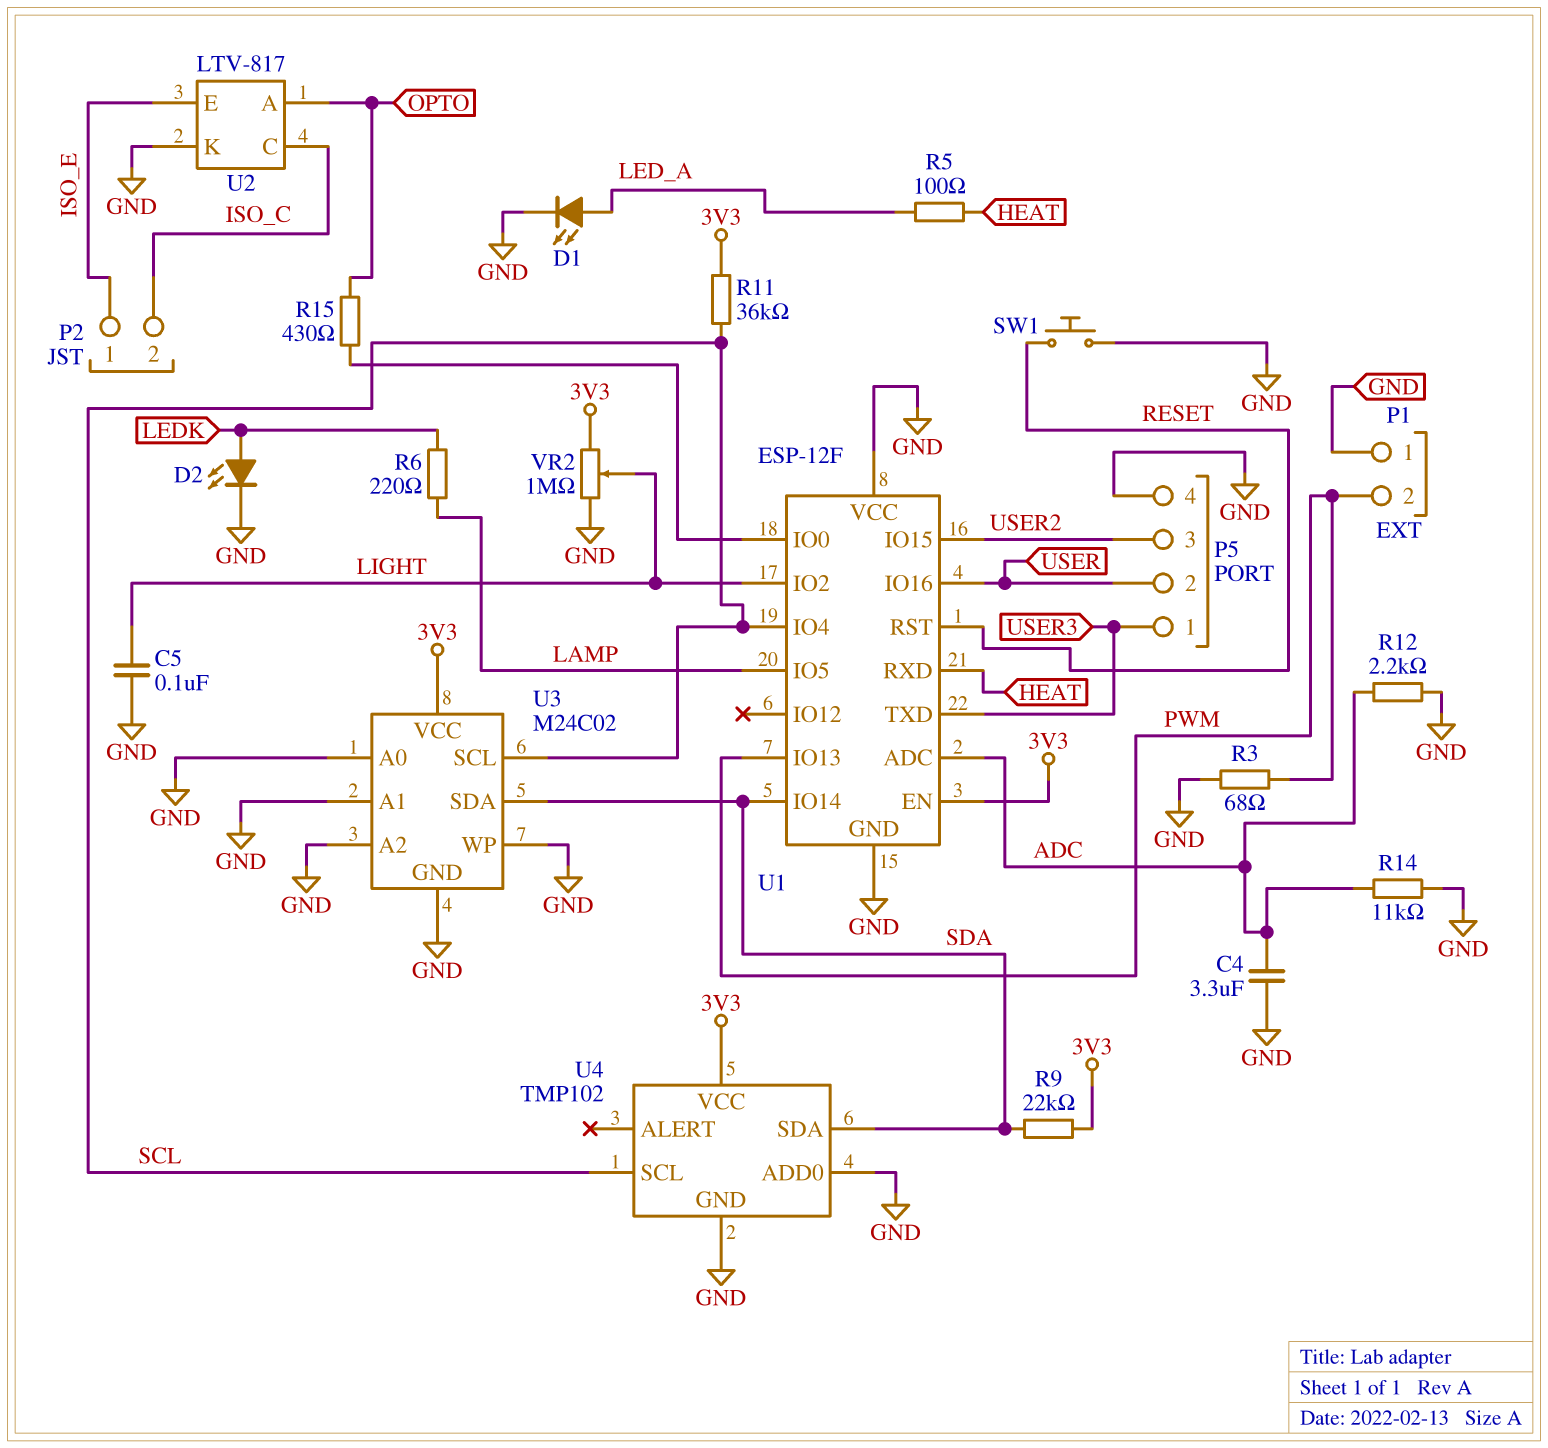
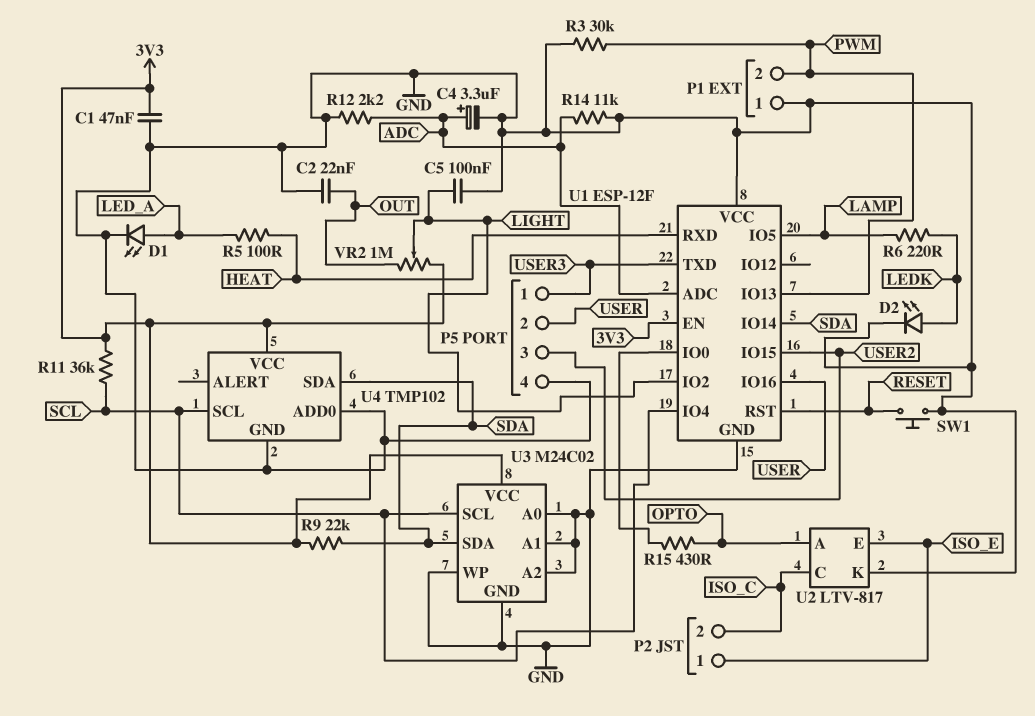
C1: none -> 47nF (3V3, GND)
C2: none -> 22nF (GND, OUT)
C4: 3.3uF (ADC, GND) -> 3.3uF (plus ADC, minus GND)
R3: 68 (GND, PWM) -> 30k (GND, PWM)
VR2: 1M (3V3, GND, wiper LIGHT) -> 1M (3V3, OUT, wiper LIGHT)

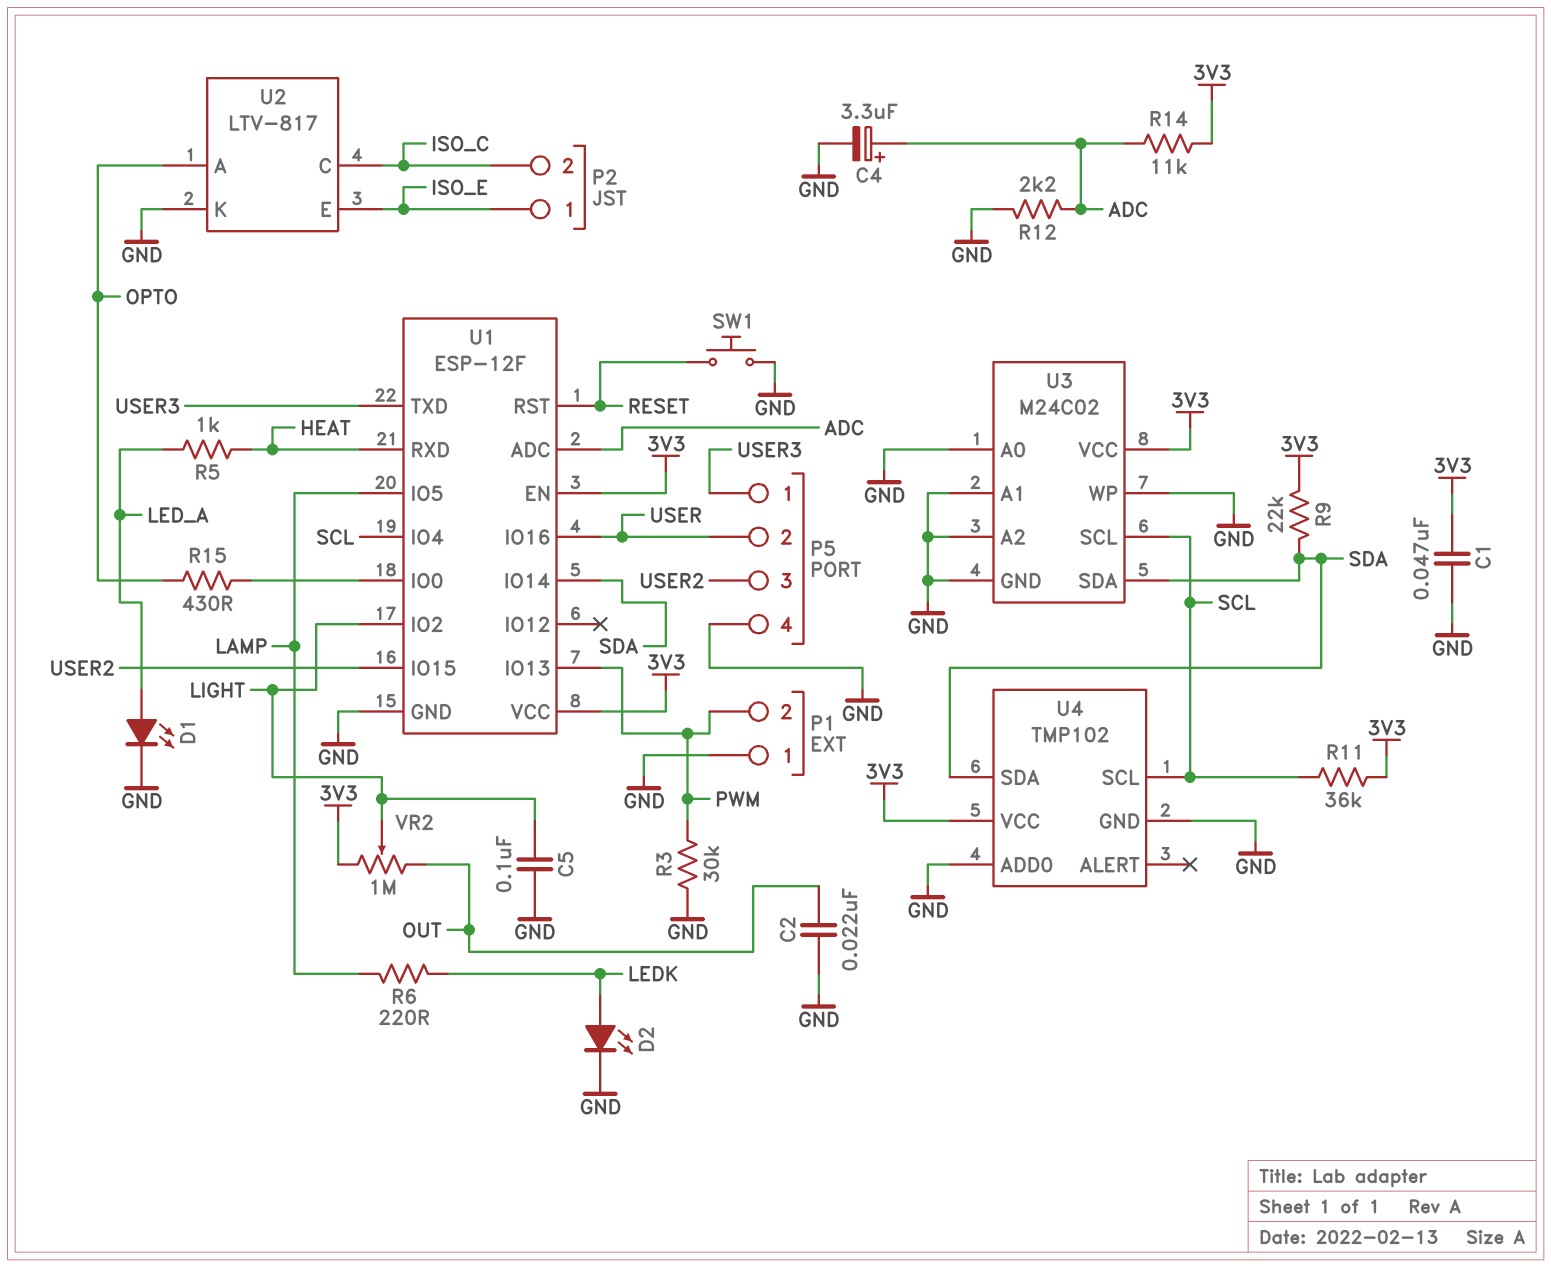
R5: 100 (HEAT, LED_A) -> 1k (HEAT, LED_A)
R14: 11k (ADC, GND) -> 11k (3V3, ADC)
U1 pin VCC: GND -> 3V3

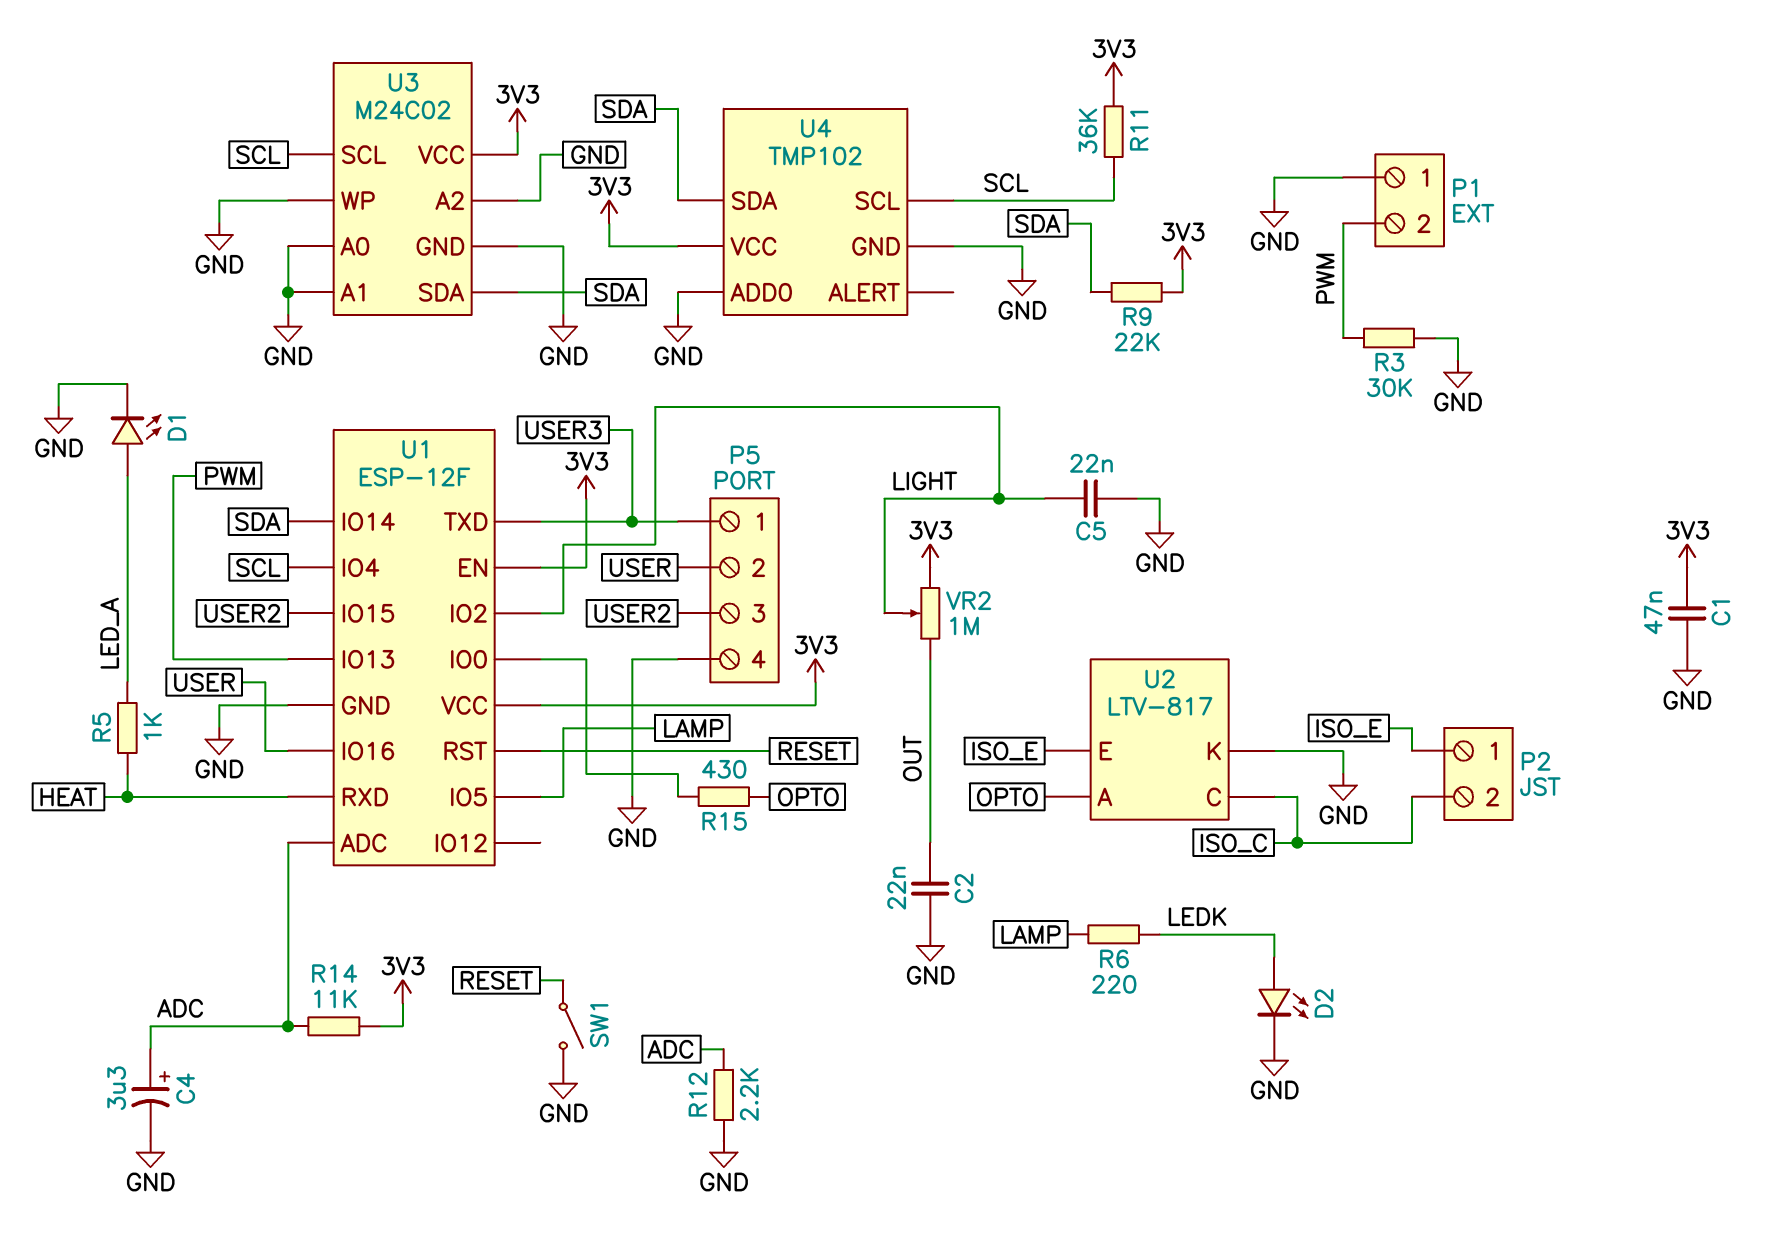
C5: 100nF (GND, LIGHT) -> 22nF (GND, LIGHT)
SW1: button (GND, RESET) -> switch (GND, RESET)

